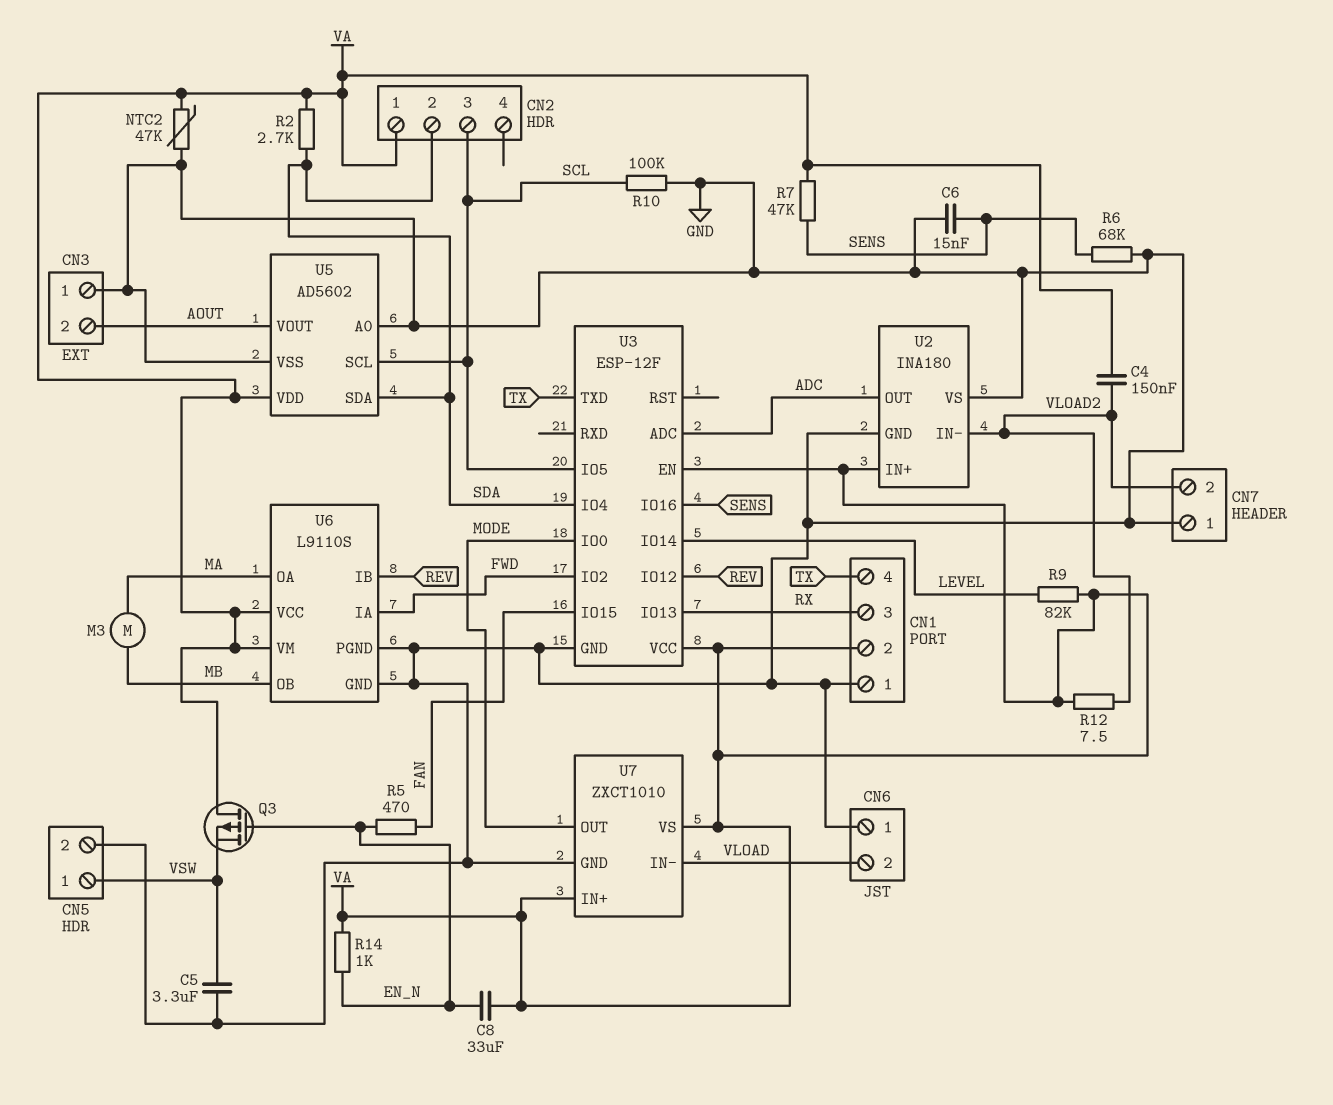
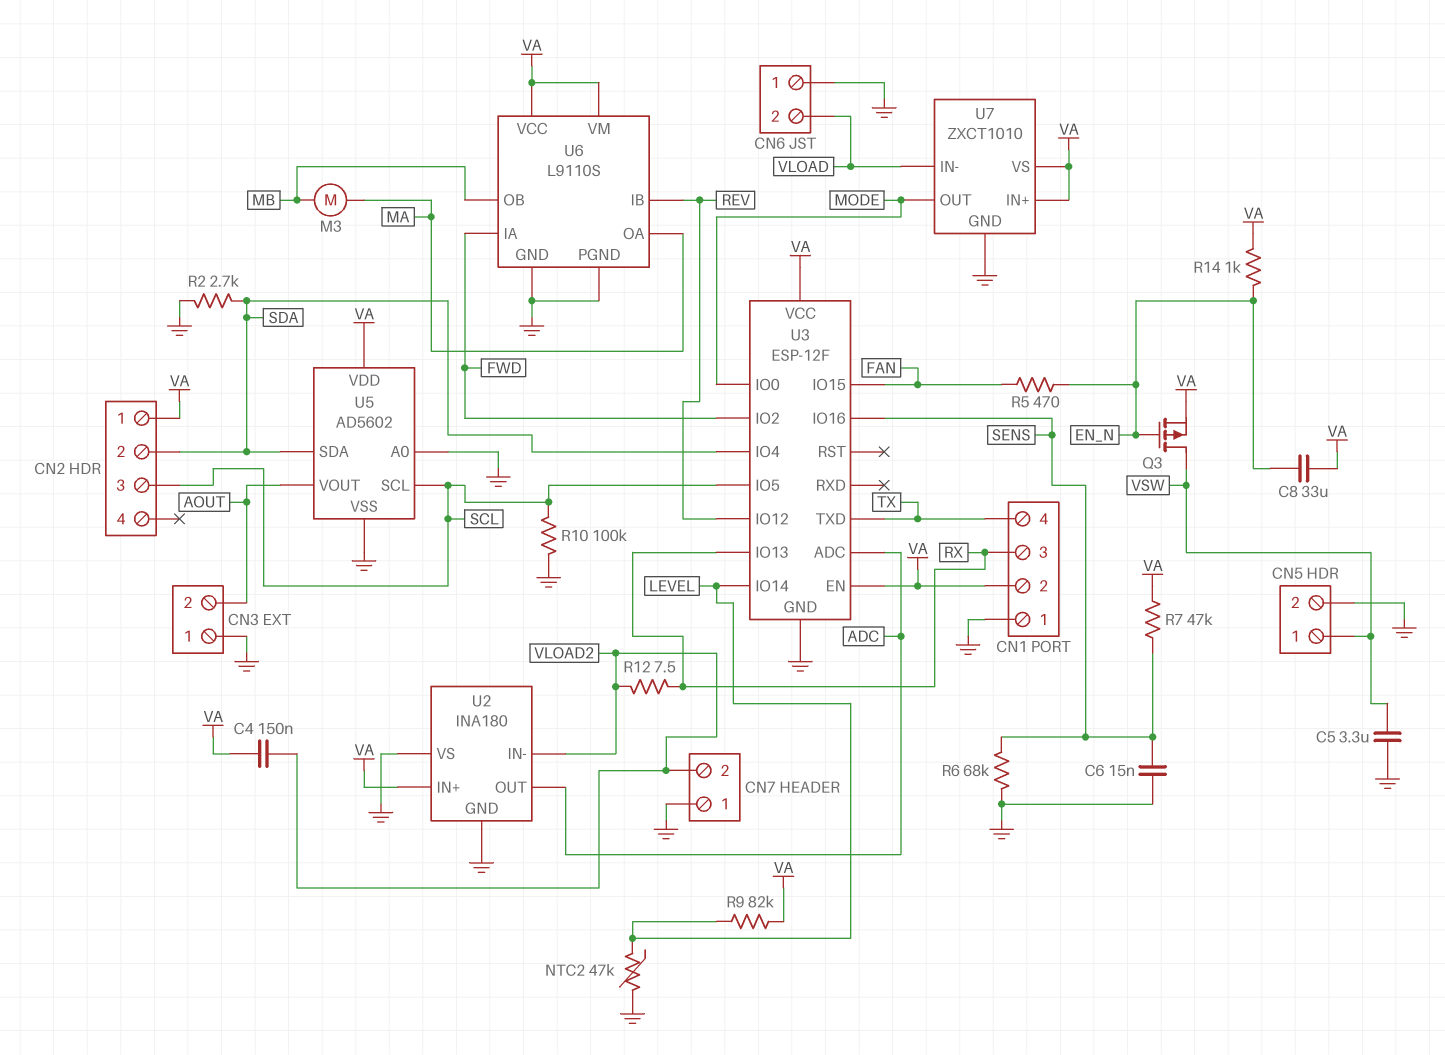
NTC2: 47k (GND, VA) -> 47k (GND, LEVEL)
Q3: PMOS (G EN_N, D VA, S VSW) -> PMOS (G EN_N, D VSW, S VA)
R2: 2.7k (SDA, VA) -> 2.7k (GND, SDA)
R12: 7.5 (VA, VLOAD2) -> 7.5 (RX, VLOAD2)

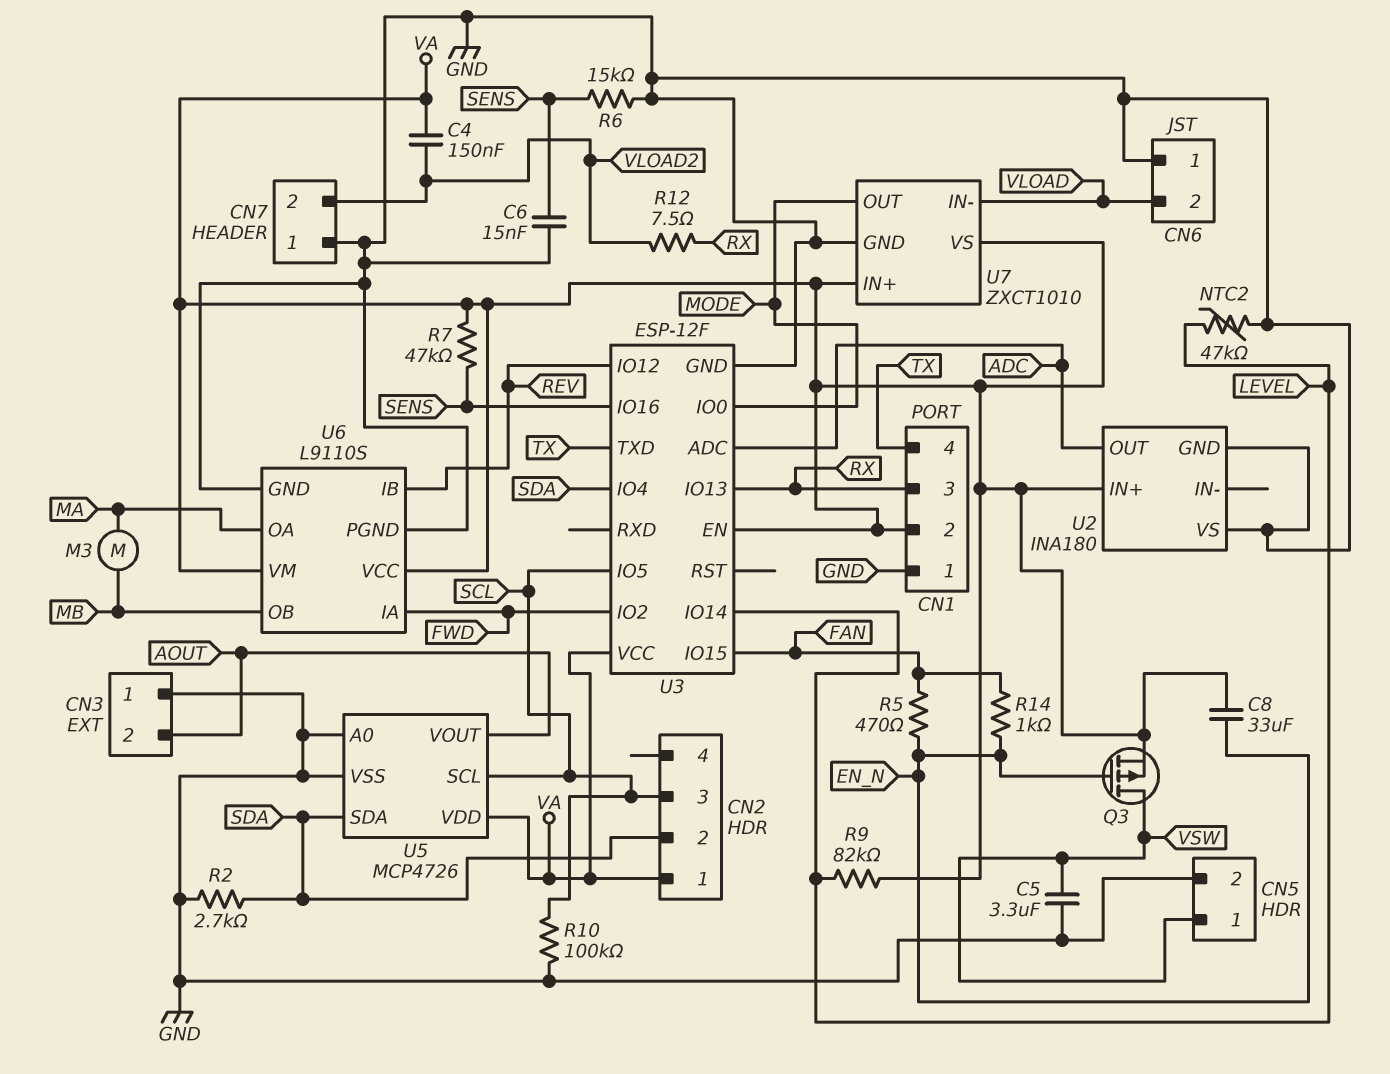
R6: 68k (GND, SENS) -> 15k (GND, SENS)
R14: 1k (EN_N, VA) -> 1k (EN_N, FAN)
U2 pin IN-: VLOAD2 -> none
U5: AD5602 -> MCP4726

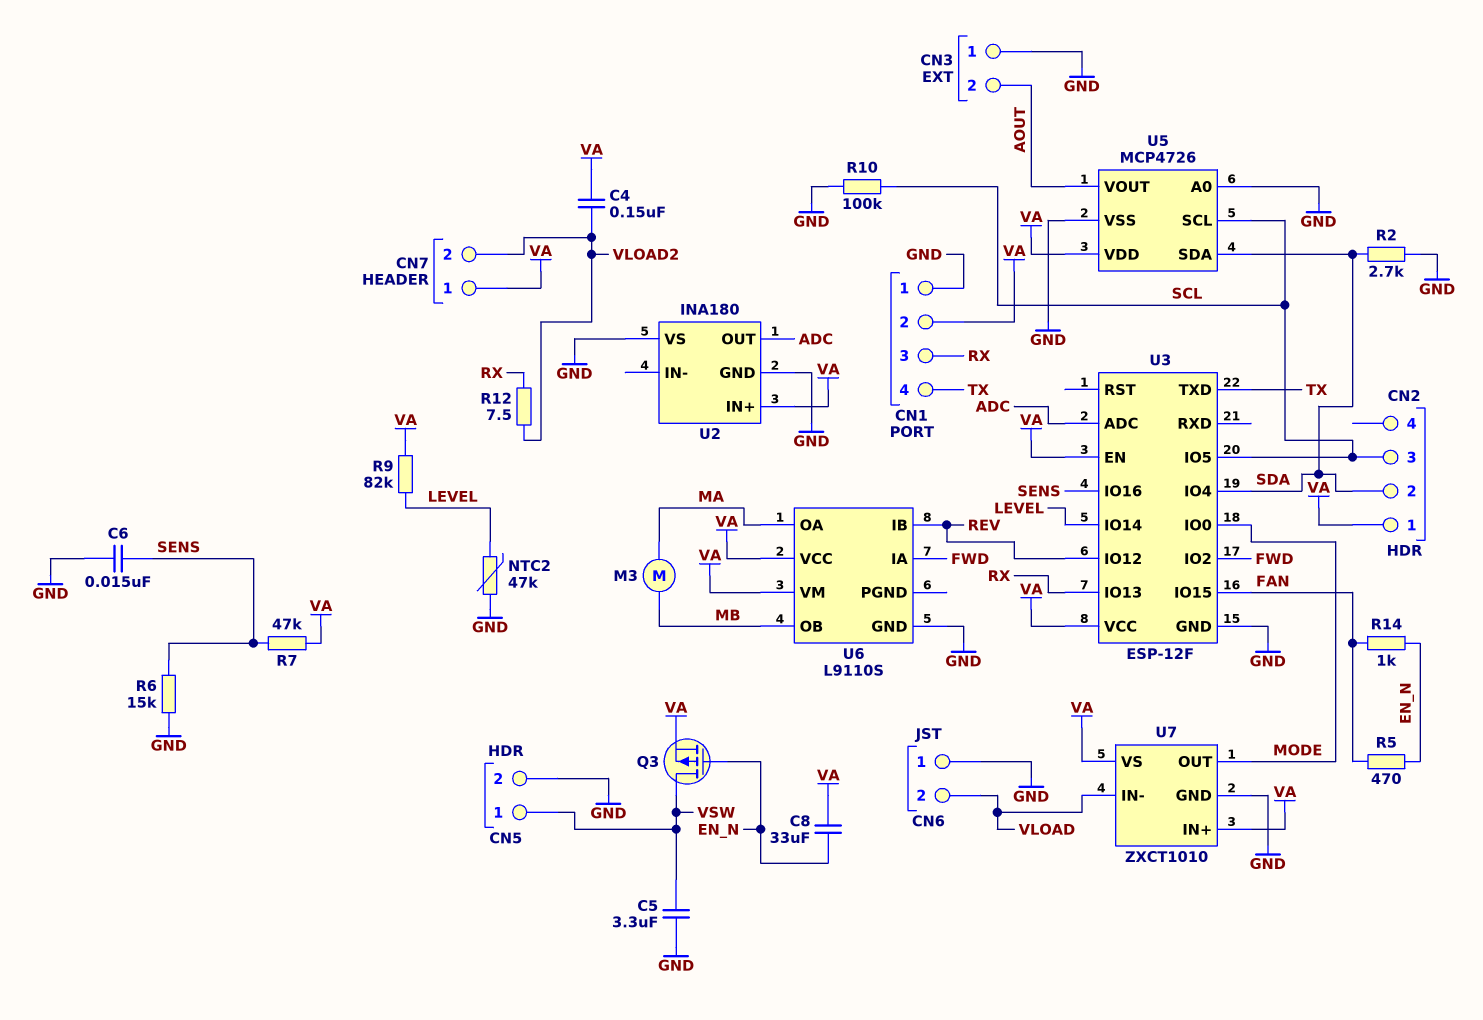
CN7 pin 1: GND -> VA
U6 pin PGND: GND -> none

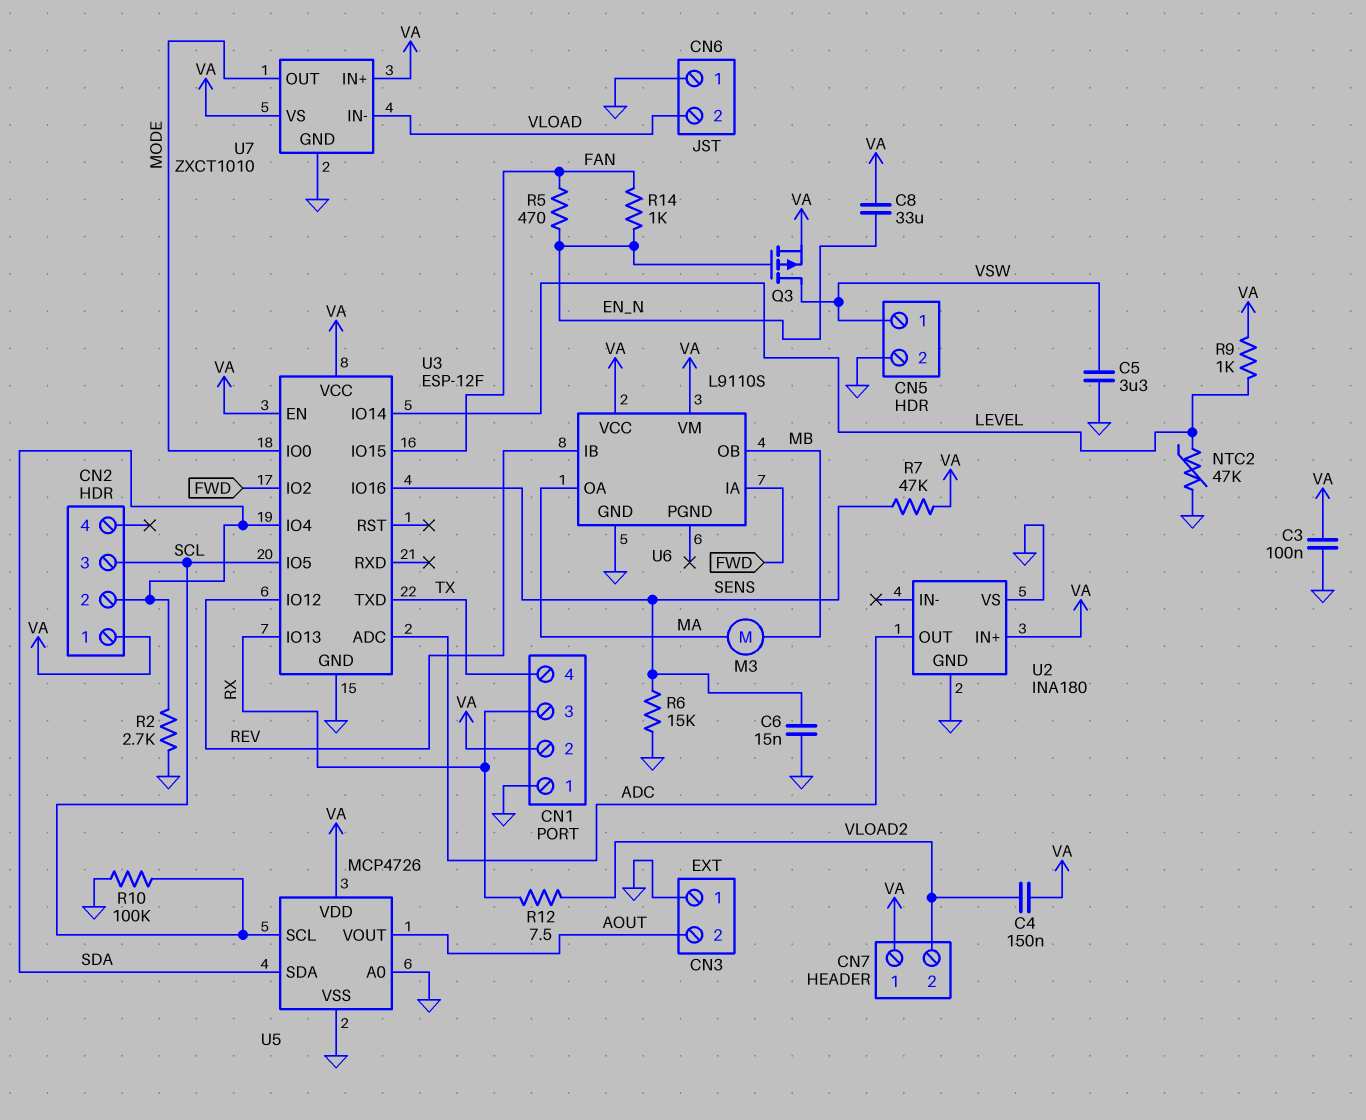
C3: none -> 100nF (GND, VA)
R9: 82k (LEVEL, VA) -> 1k (LEVEL, VA)

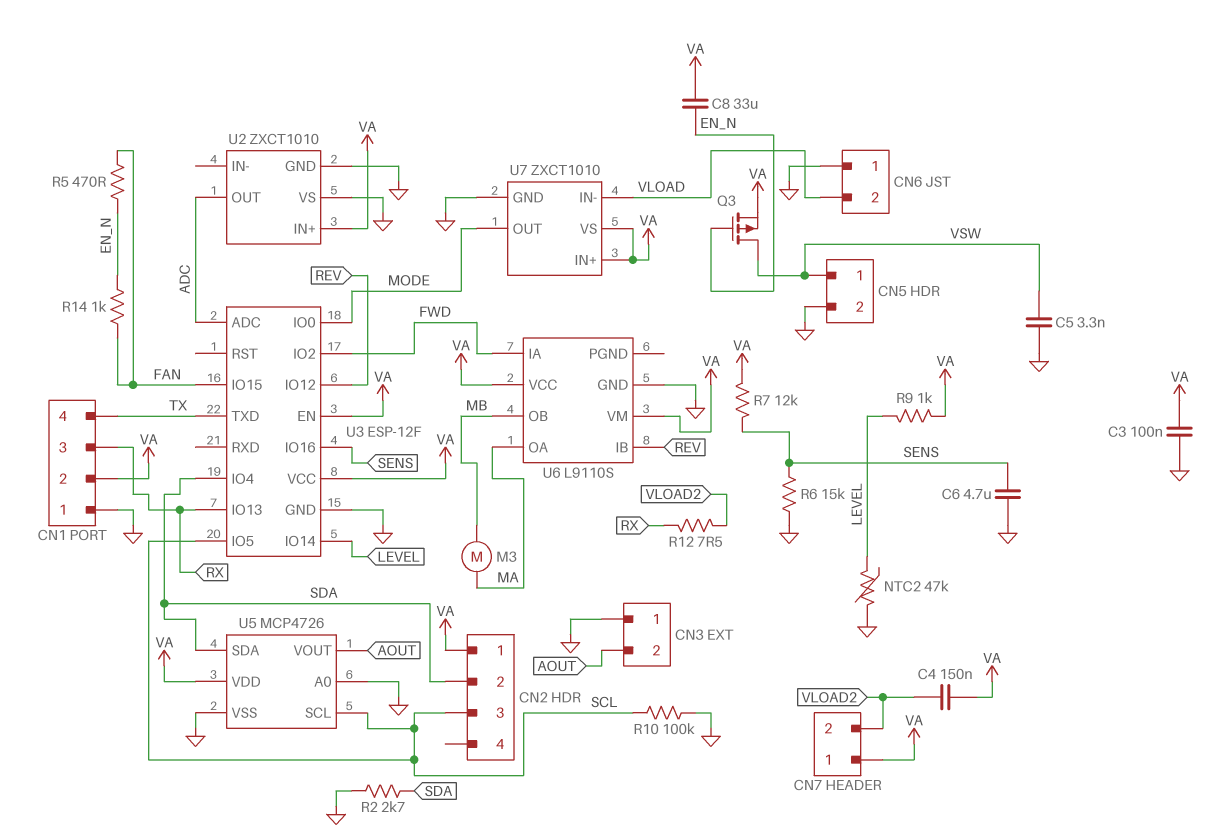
C5: 3.3uF (GND, VSW) -> 3.3nF (GND, VSW)
C6: 15nF (GND, SENS) -> 4.7uF (GND, SENS)
R7: 47k (SENS, VA) -> 12k (SENS, VA)
U2: INA180 -> ZXCT1010

